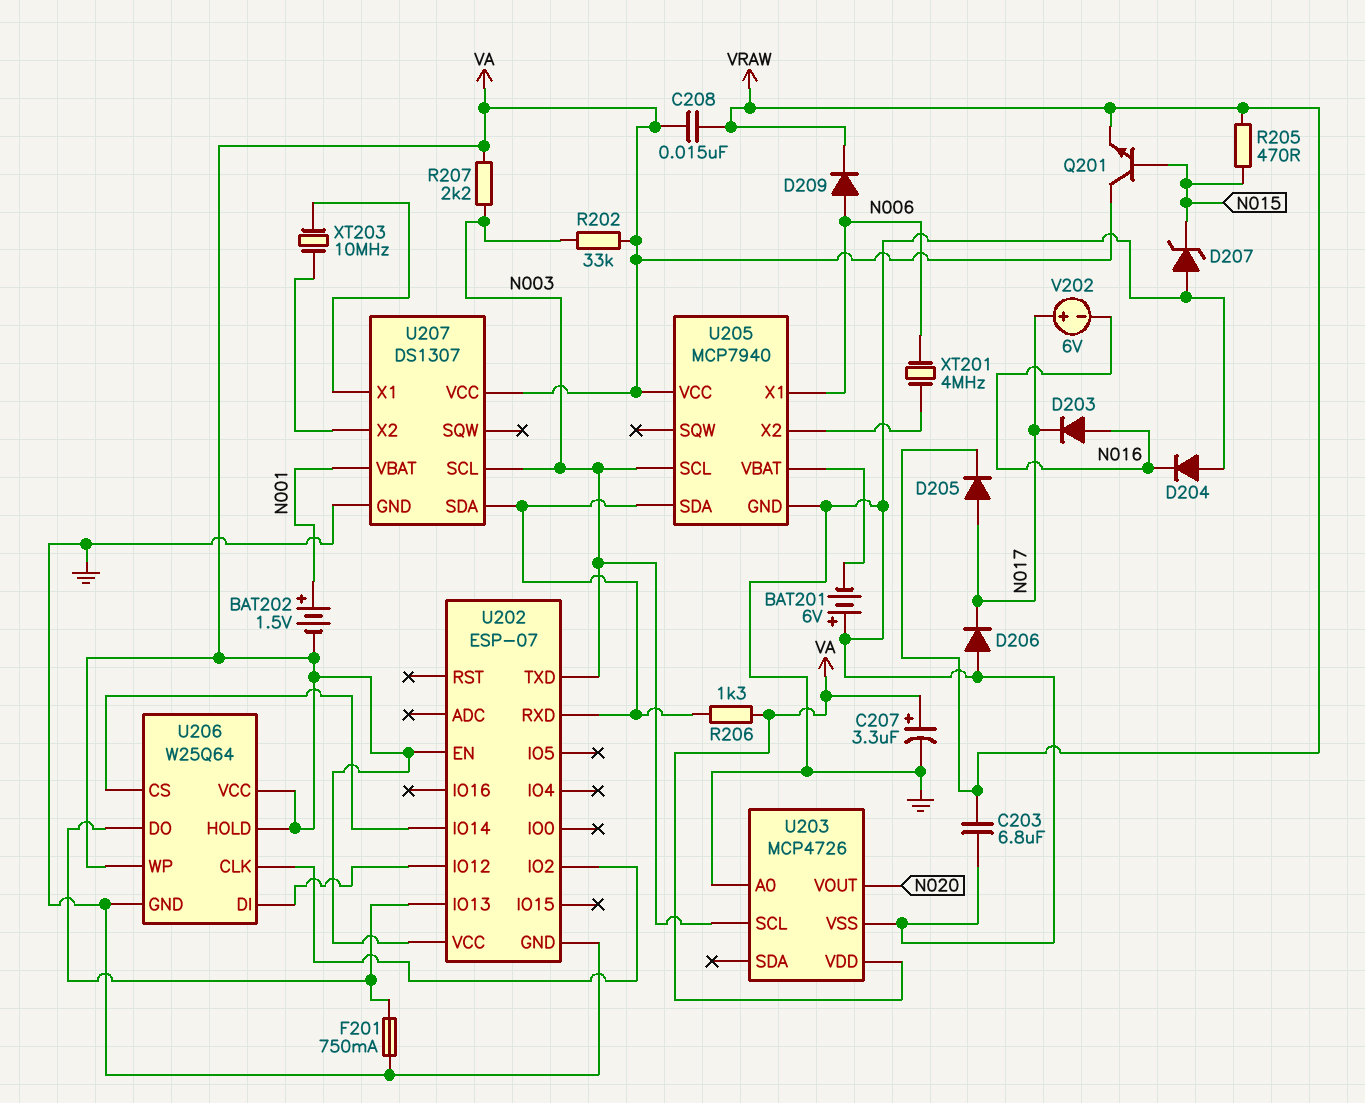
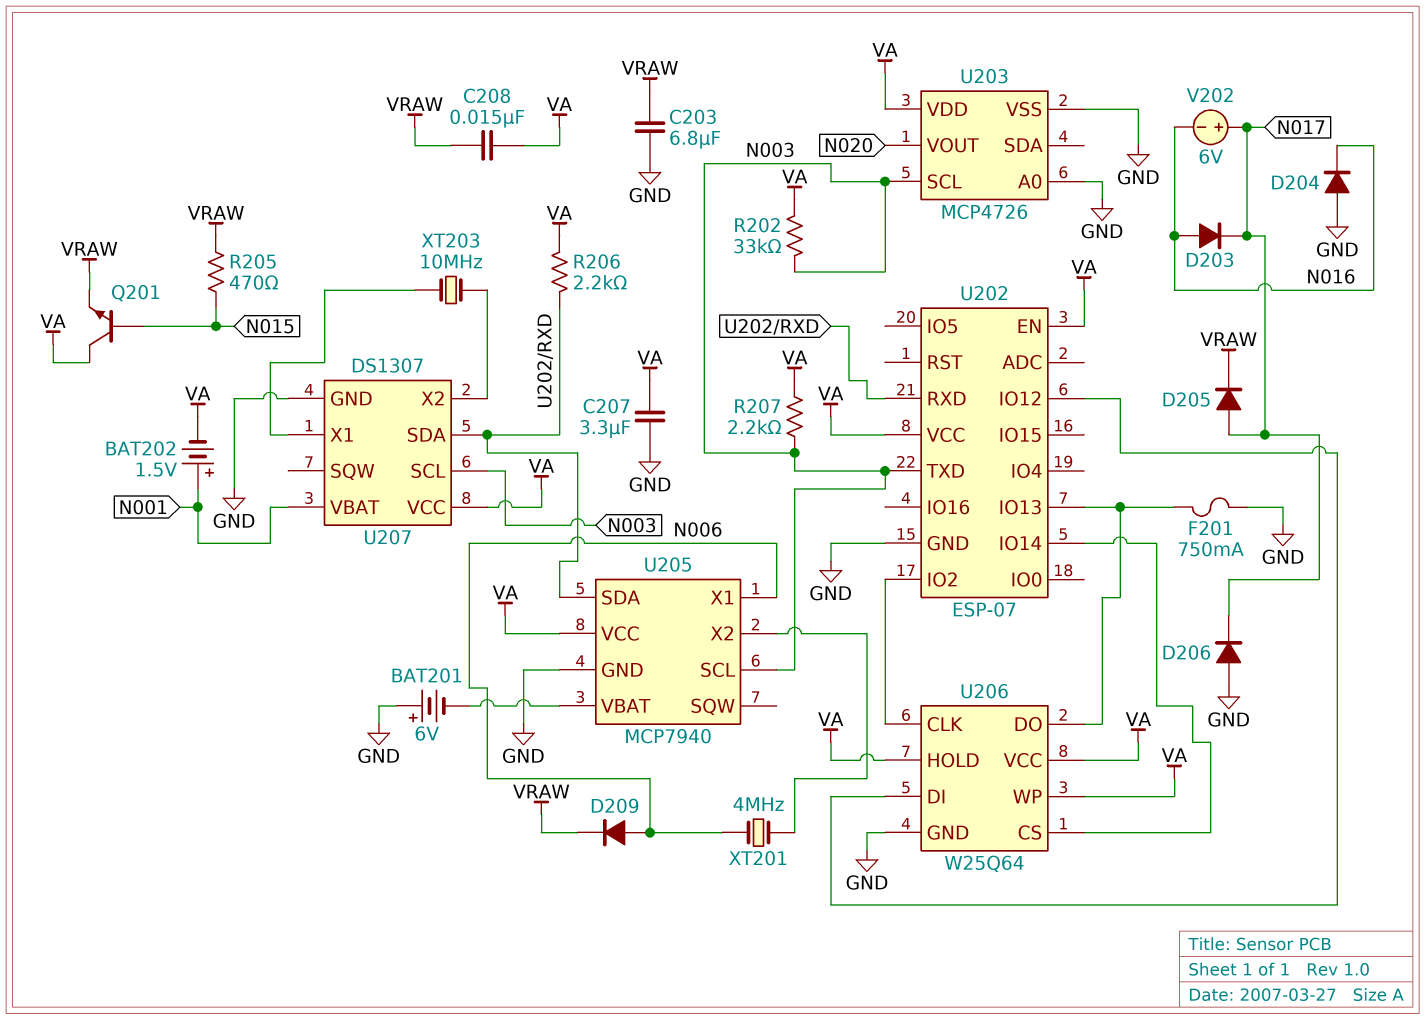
C207: 3.3uF (plus VA, minus GND) -> 3.3uF (GND, VA)
D207: zener (A GND, K N015) -> none
R206: 1.3k (U202/RXD, VA) -> 2.2k (U202/RXD, VA)

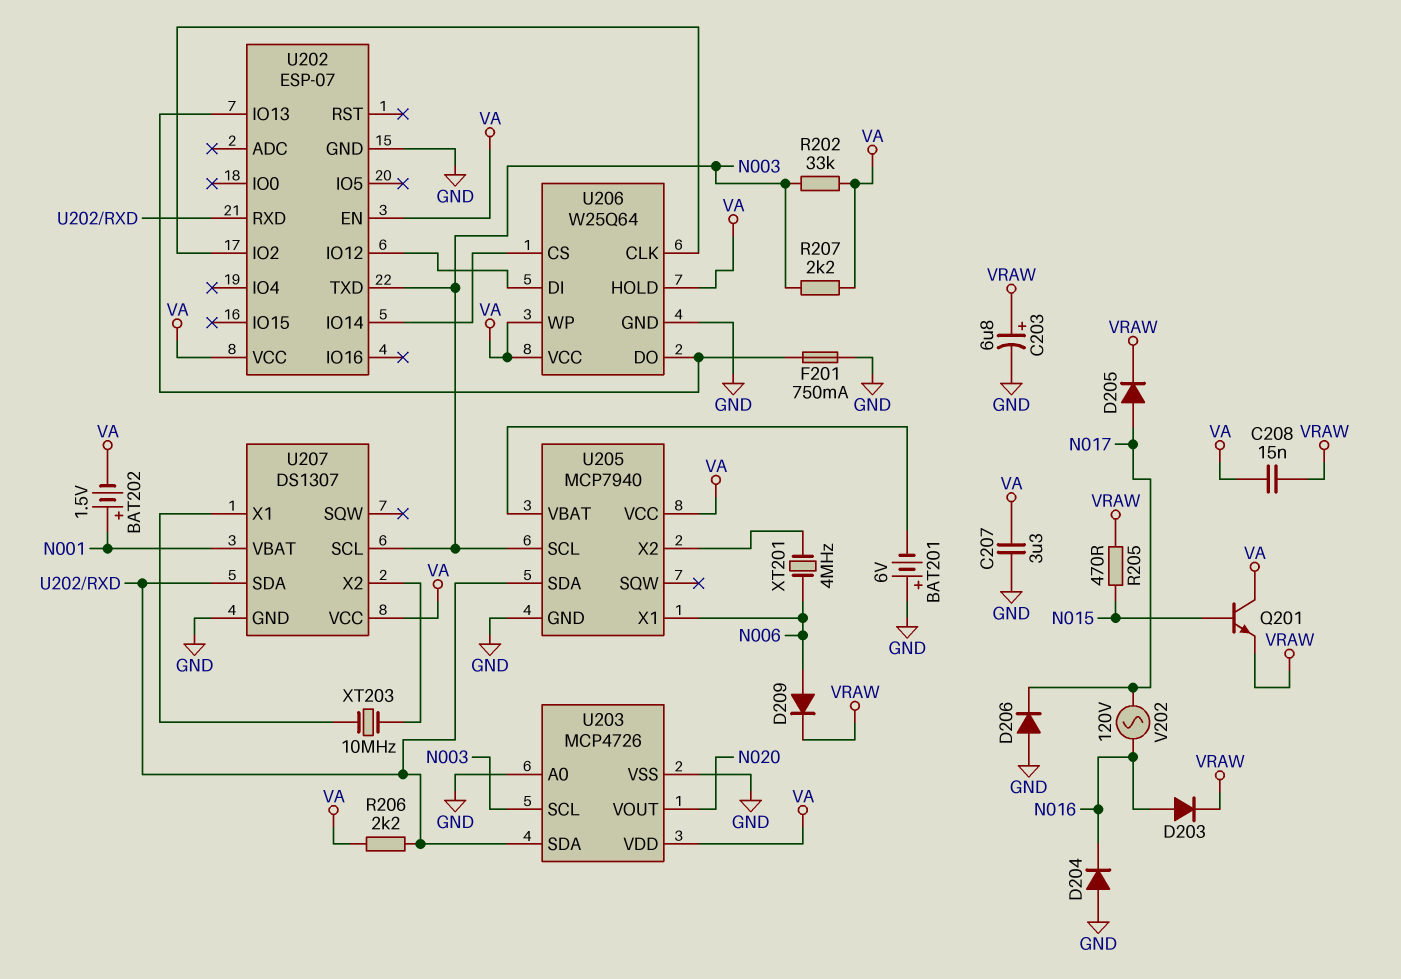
C203: 6.8uF (GND, VRAW) -> 6.8uF (plus VRAW, minus GND)
D203: diode (A N016, K N017) -> diode (A N016, K VRAW)
U203 pin SDA: none -> U202/RXD
V202: 6V (plus N017, minus N016) -> AC 120V (N016, N017)

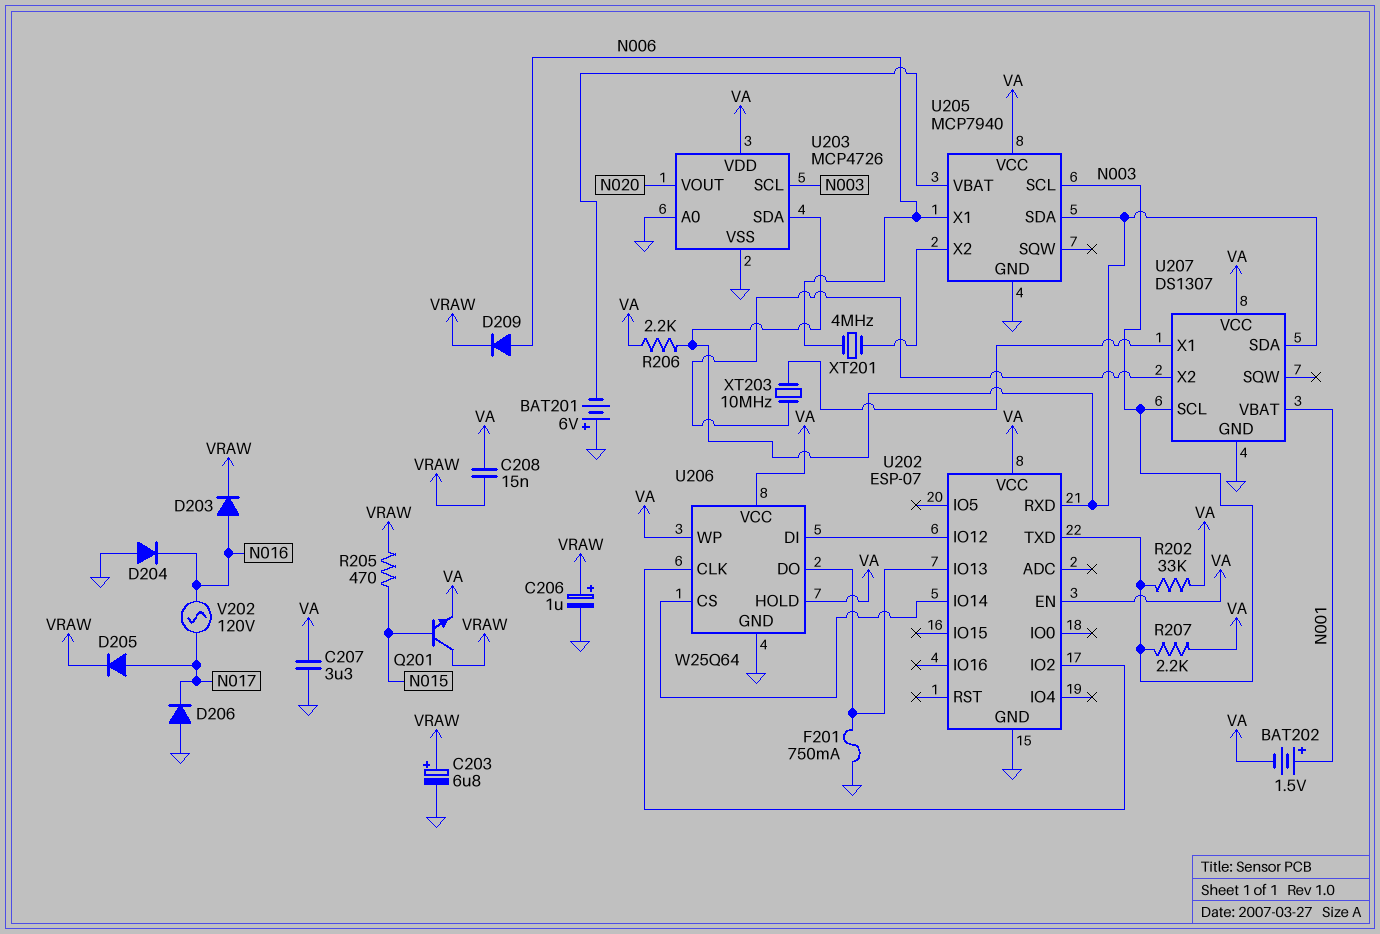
C206: none -> 1uF (plus VRAW, minus GND)
Q201: NPN (B N015, C VA, E VRAW) -> NPN (B N015, C VRAW, E VA)

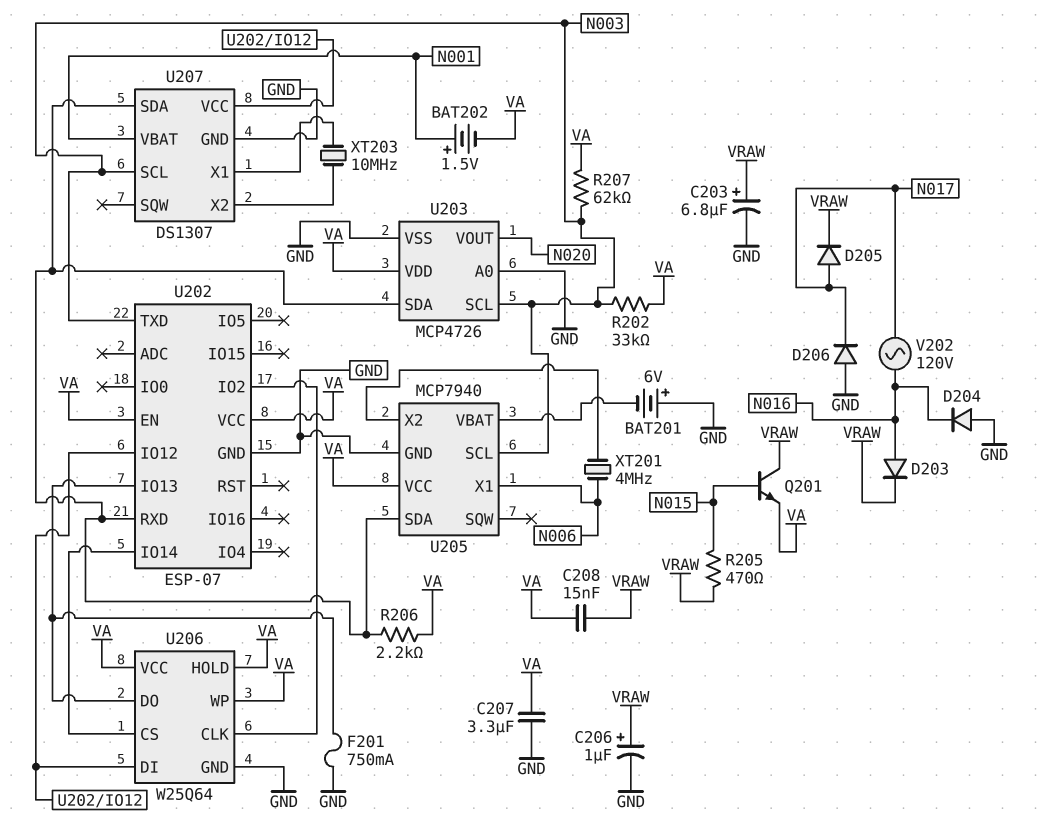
D209: diode (A N006, K VRAW) -> none
R207: 2.2k (N003, VA) -> 62k (N003, VA)
U207 pin VCC: VA -> U202/IO12

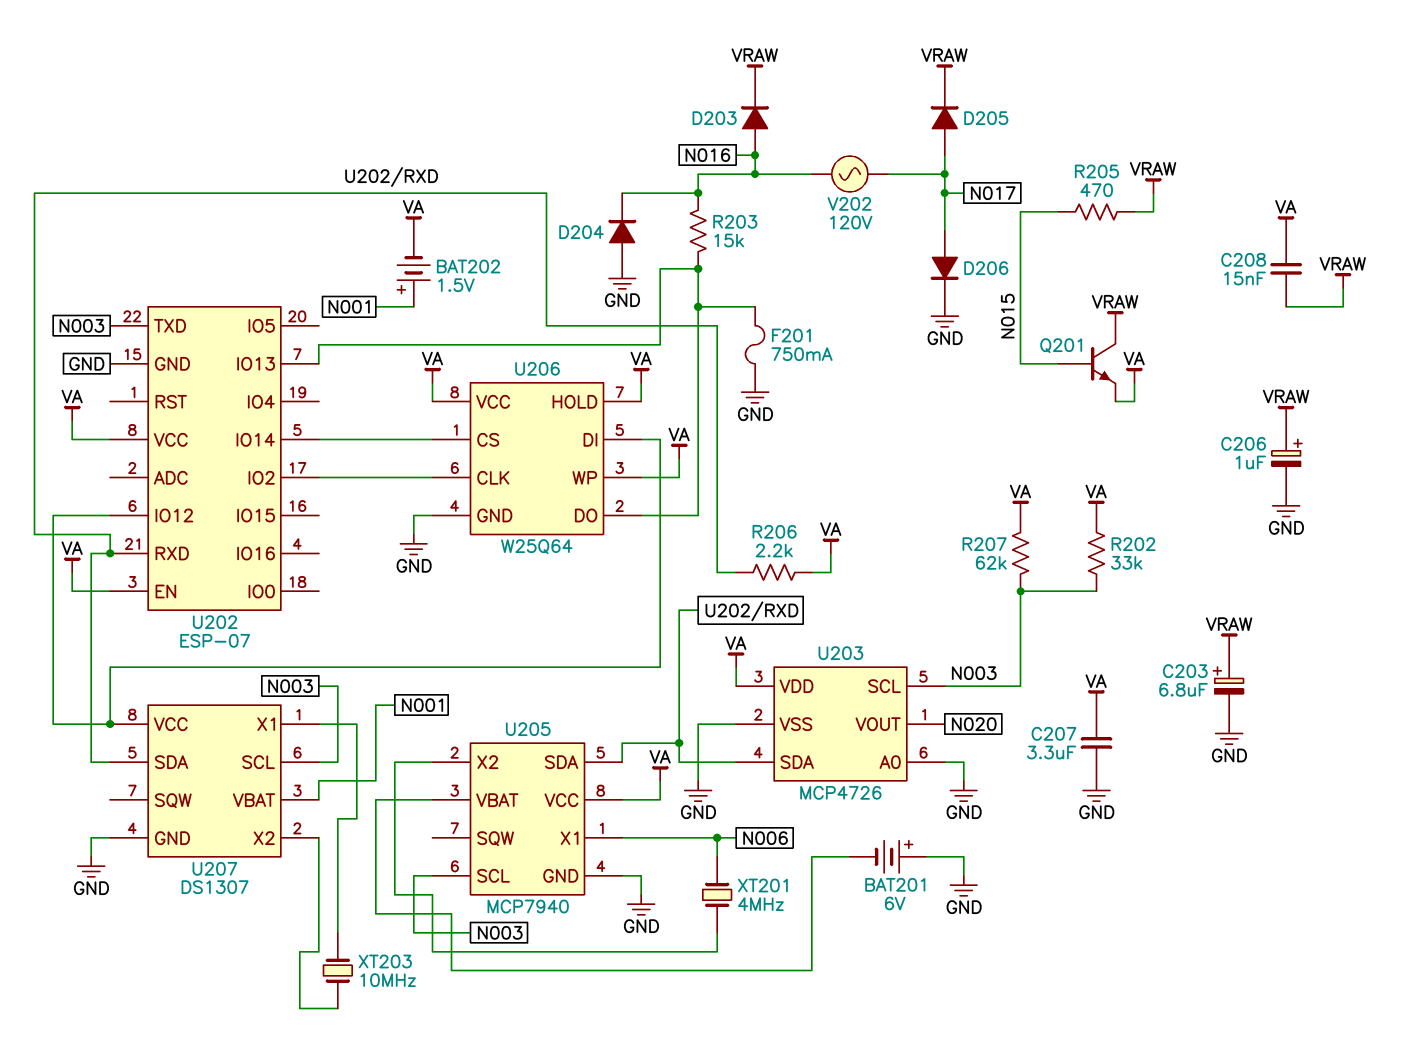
D206: diode (A GND, K N017) -> diode (A N017, K GND)
R203: none -> 15k (N016, U202/IO13)

